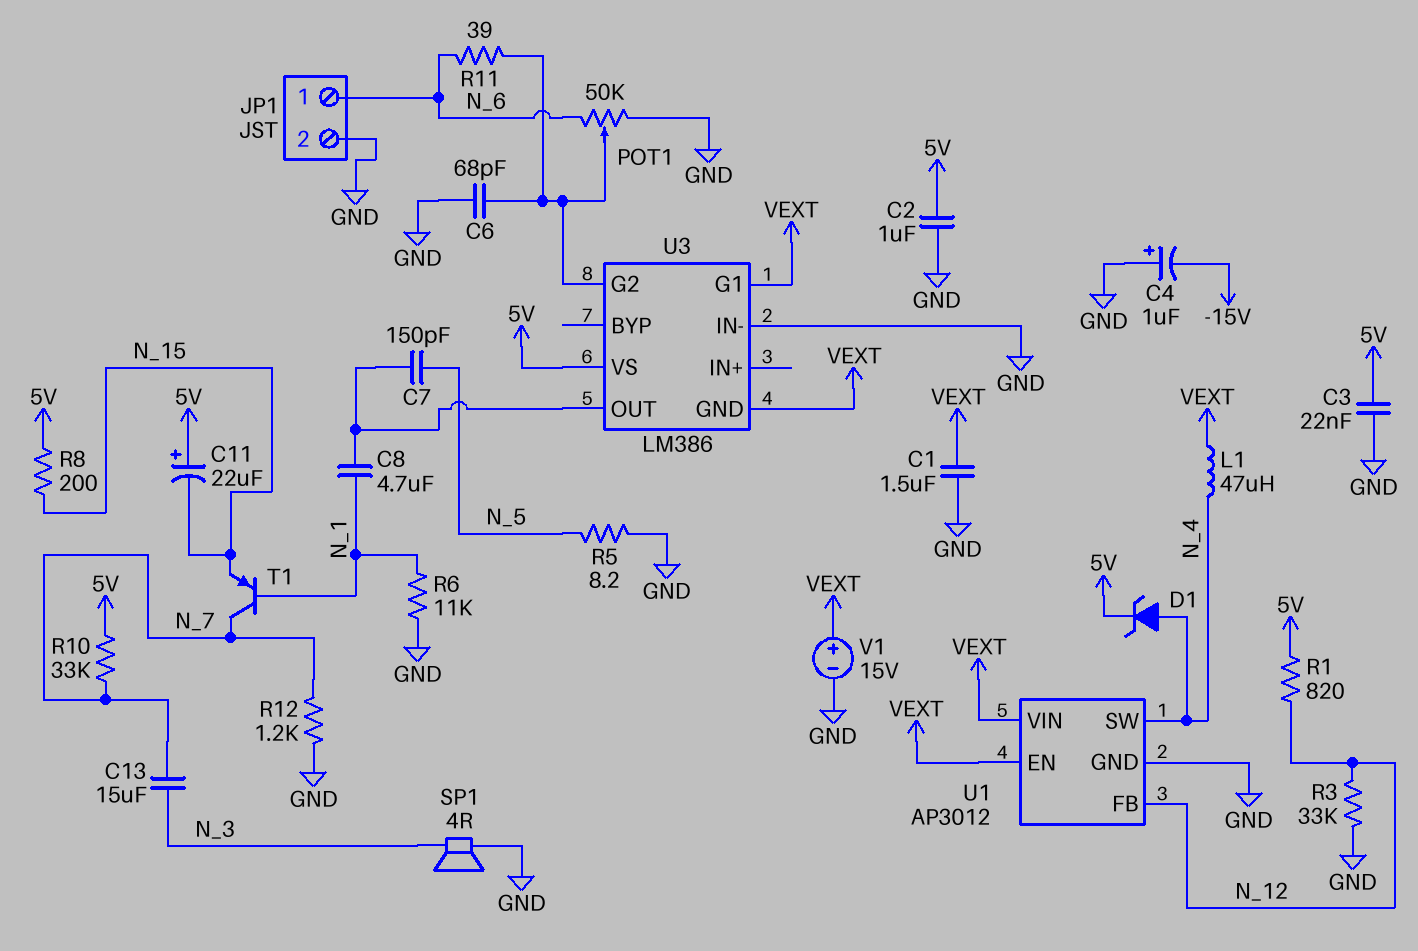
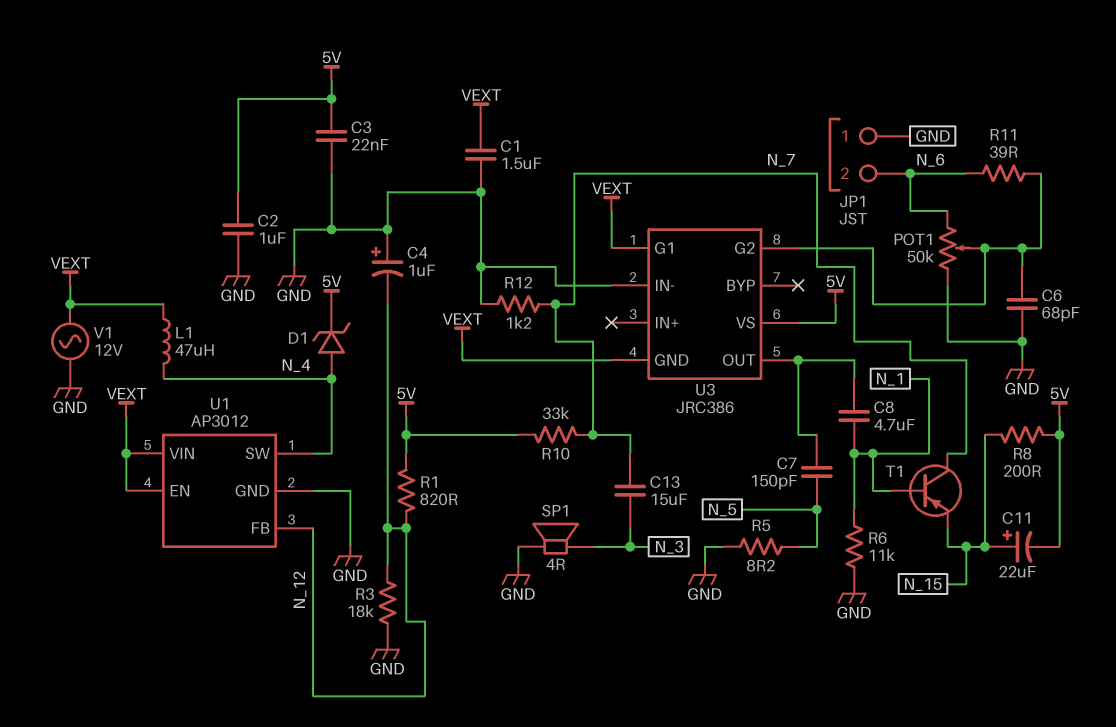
C4: 1uF (plus GND, minus -15V) -> 1uF (plus GND, minus N_12)
C11: 22uF (plus 5V, minus N_15) -> 22uF (plus N_15, minus 5V)
JP1 pin 1: N_6 -> GND
JP1 pin 2: GND -> N_6
R3: 33k (GND, N_12) -> 18k (GND, N_12)
U3: LM386 -> JRC386
V1: 15V (plus VEXT, minus GND) -> AC 12V (GND, VEXT)

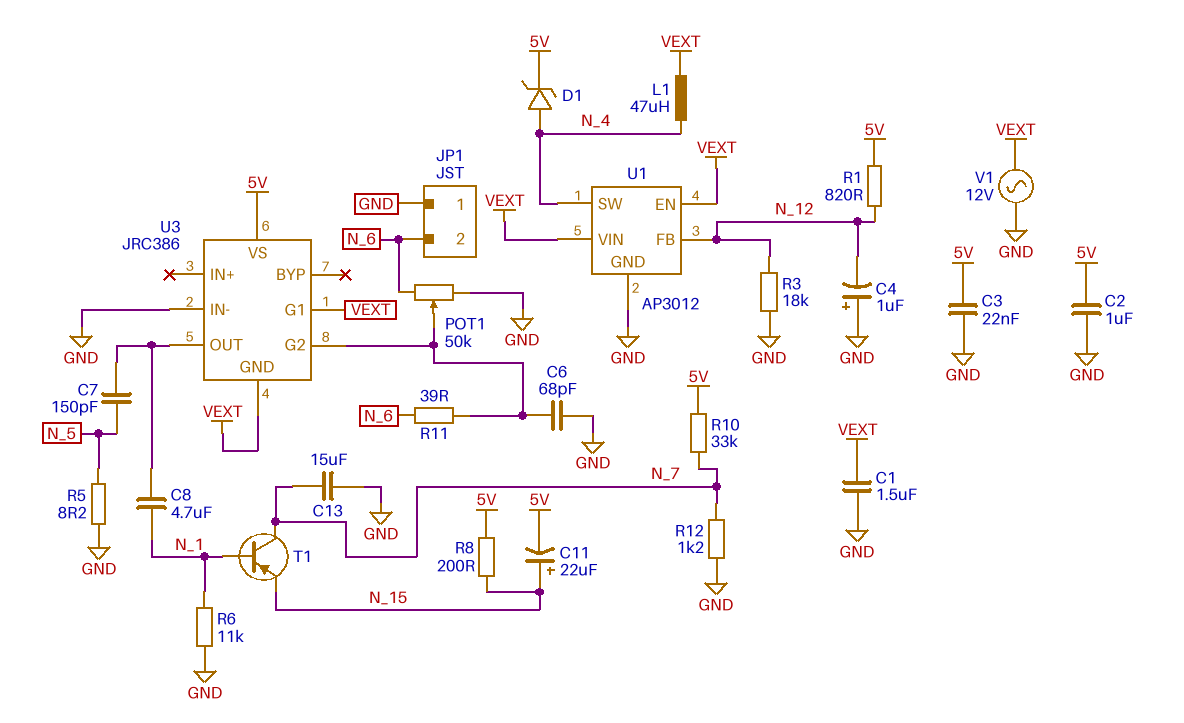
C13: 15uF (N_3, N_7) -> 15uF (GND, N_7)
SP1: speaker 4R (GND, N_3) -> none

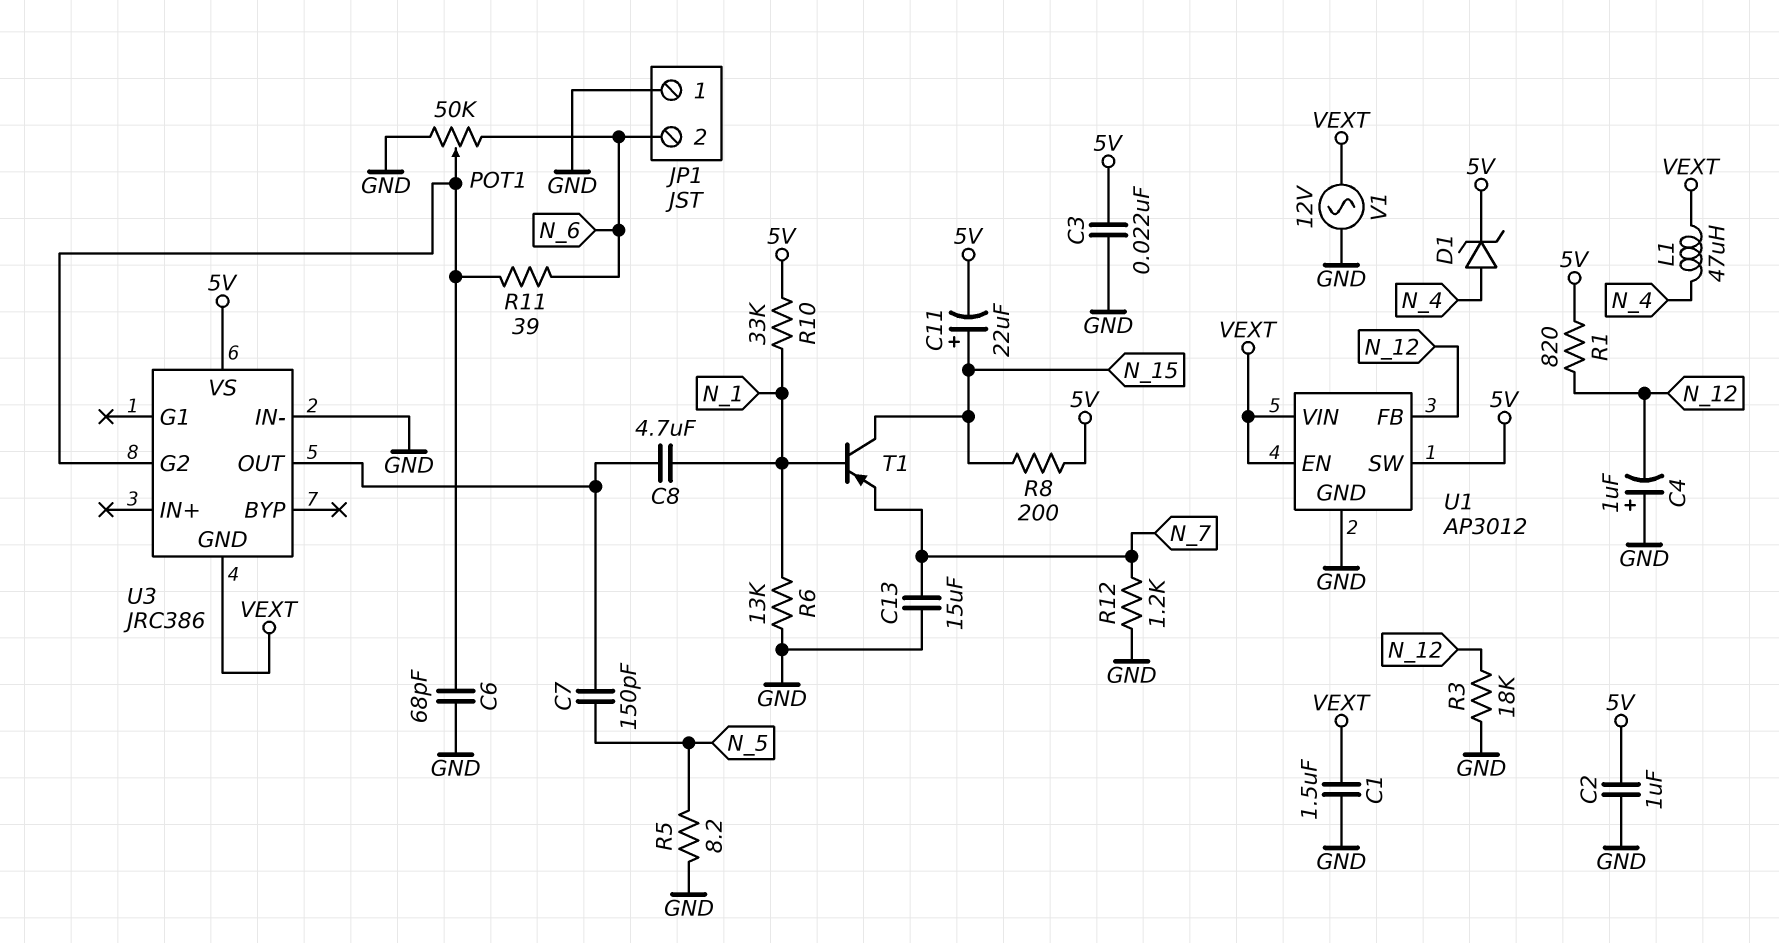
R6: 11k (GND, N_1) -> 13k (GND, N_1)
R10: 33k (5V, N_7) -> 33k (5V, N_1)
T1: PNP (B N_1, C N_7, E N_15) -> PNP (B N_1, C N_15, E N_7)
U1 pin SW: N_4 -> 5V
U3 pin G1: VEXT -> none

